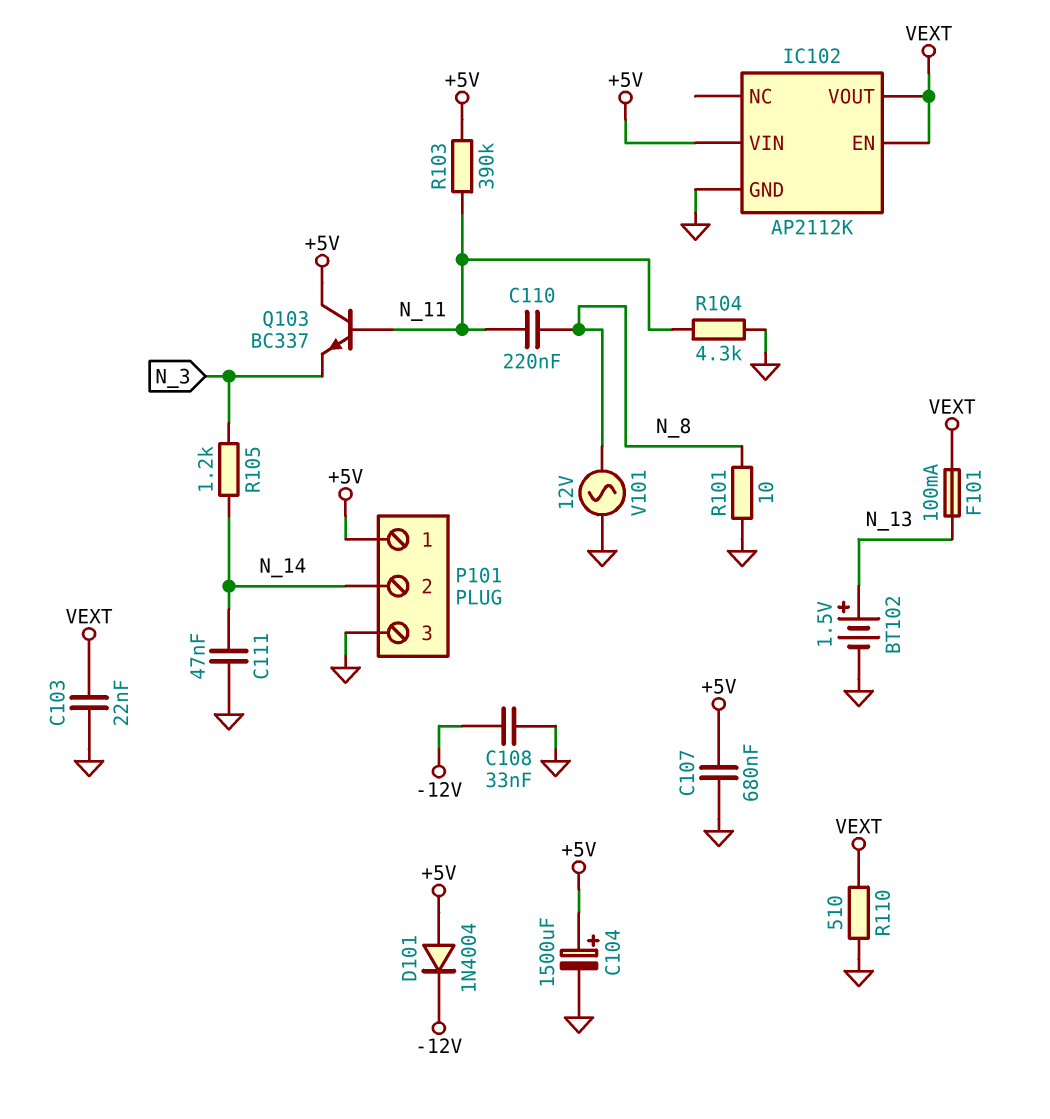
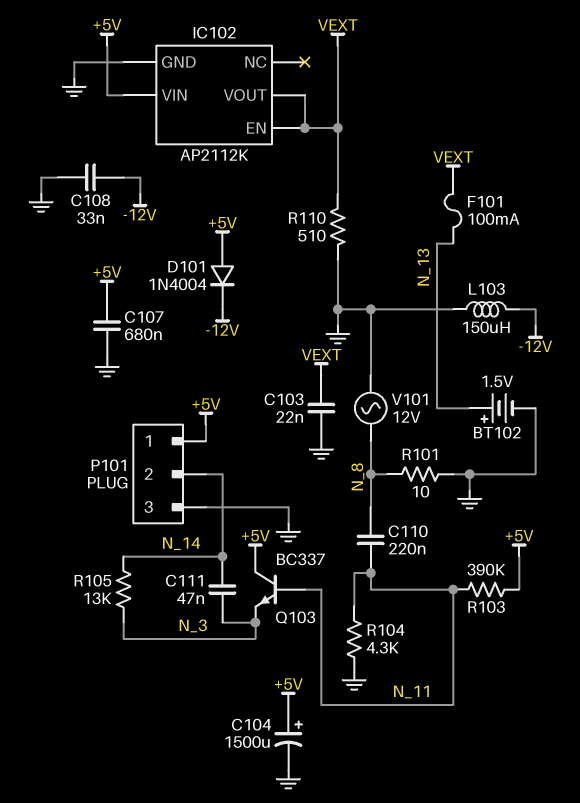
C111: 47nF (GND, N_14) -> 47nF (N_3, N_14)
L103: none -> 150uH (-12V, GND)
R105: 1.2k (N_3, N_14) -> 13k (N_3, N_14)

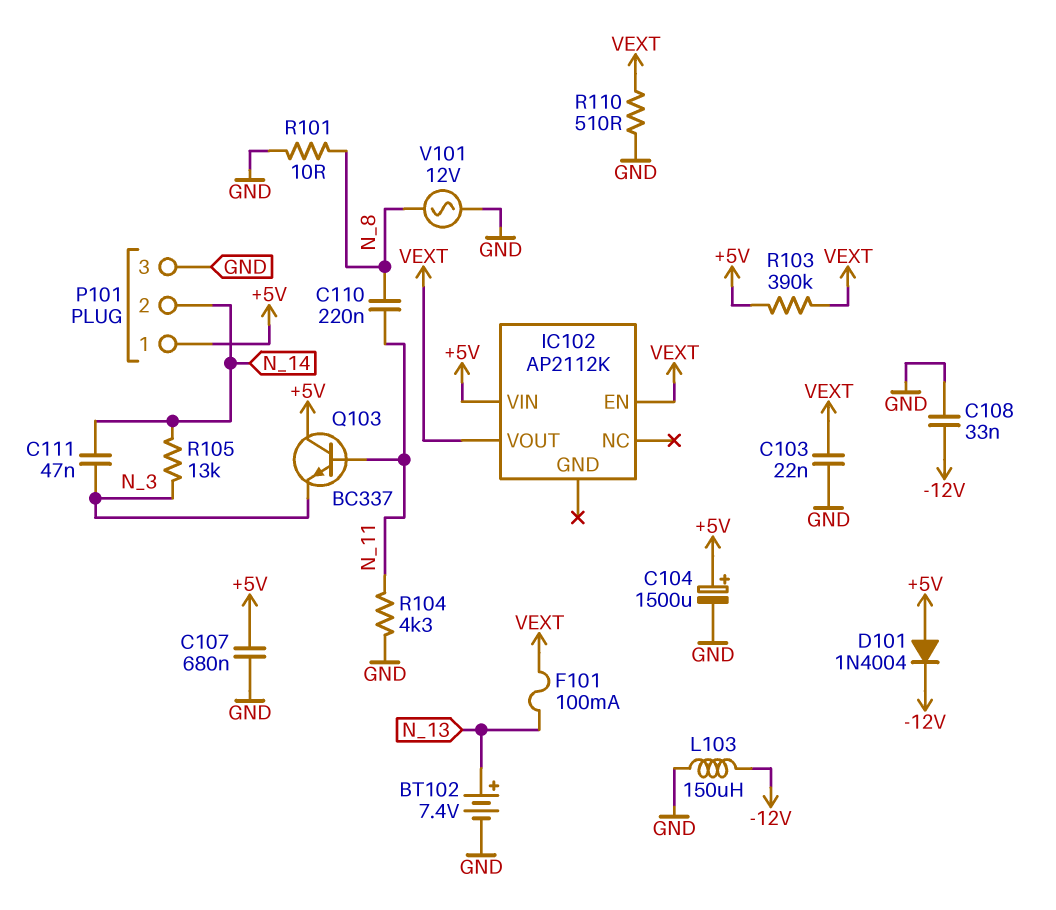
BT102: 1.5V (plus N_13, minus GND) -> 7.4V (plus N_13, minus GND)
IC102 pin GND: GND -> none
R103: 390k (+5V, N_11) -> 390k (+5V, VEXT)

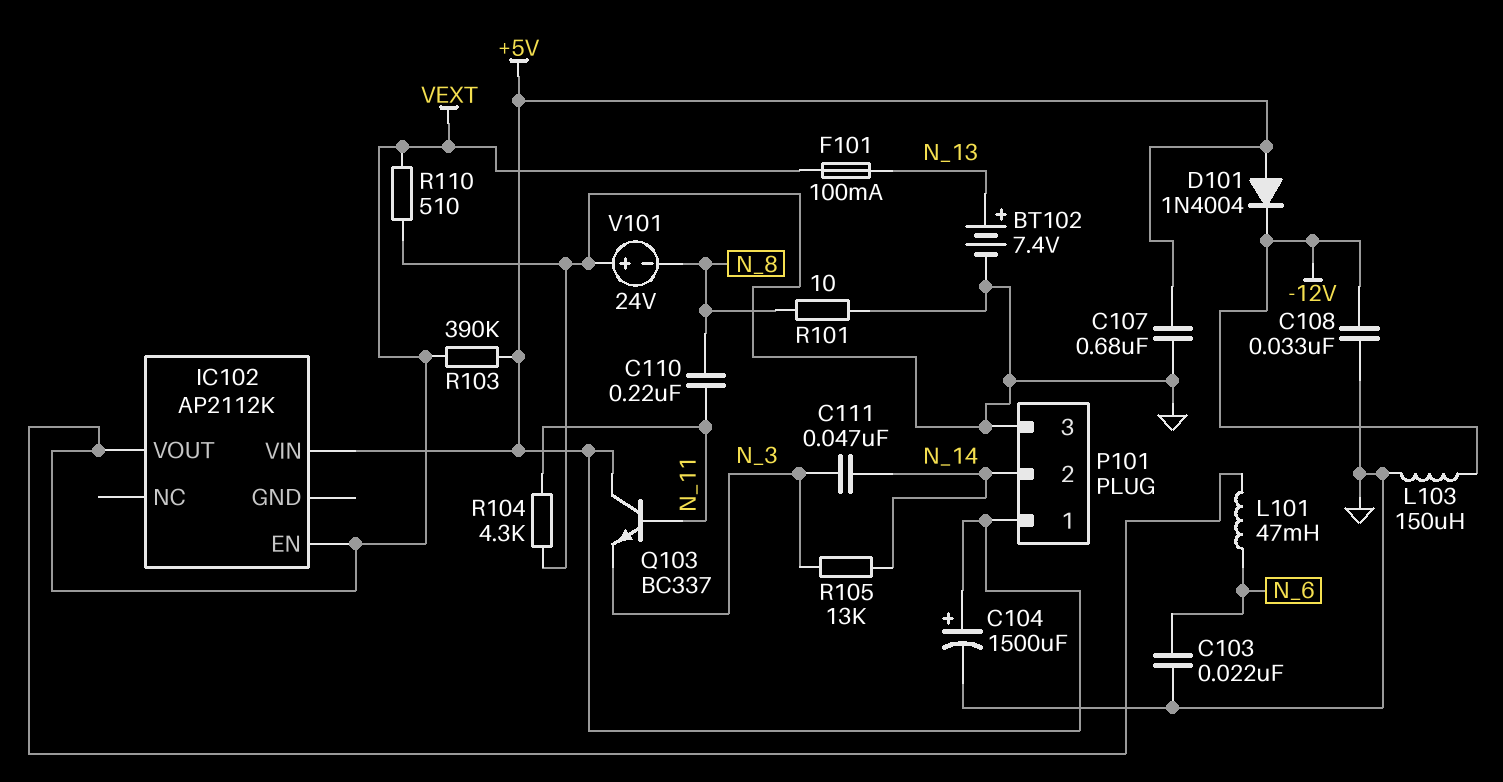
C103: 22nF (GND, VEXT) -> 22nF (GND, N_6)
L101: none -> 47mH (N_6, VEXT)
V101: AC 12V (GND, N_8) -> 24V (plus GND, minus N_8)

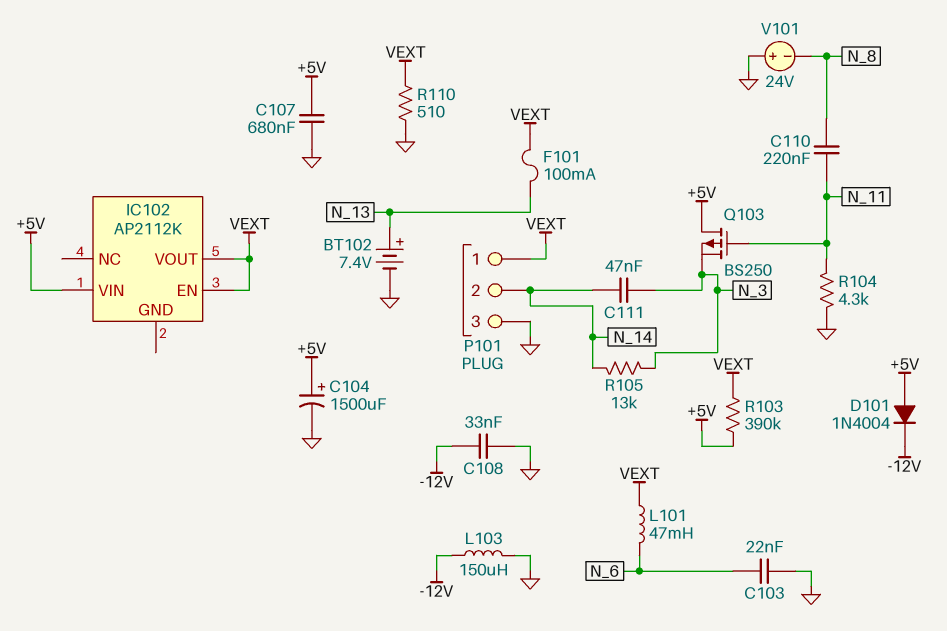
P101 pin 1: +5V -> VEXT
Q103: NPN BC337 (B N_11, C +5V, E N_3) -> PMOS BS250 (G N_11, D +5V, S N_3)
R101: 10 (GND, N_8) -> none

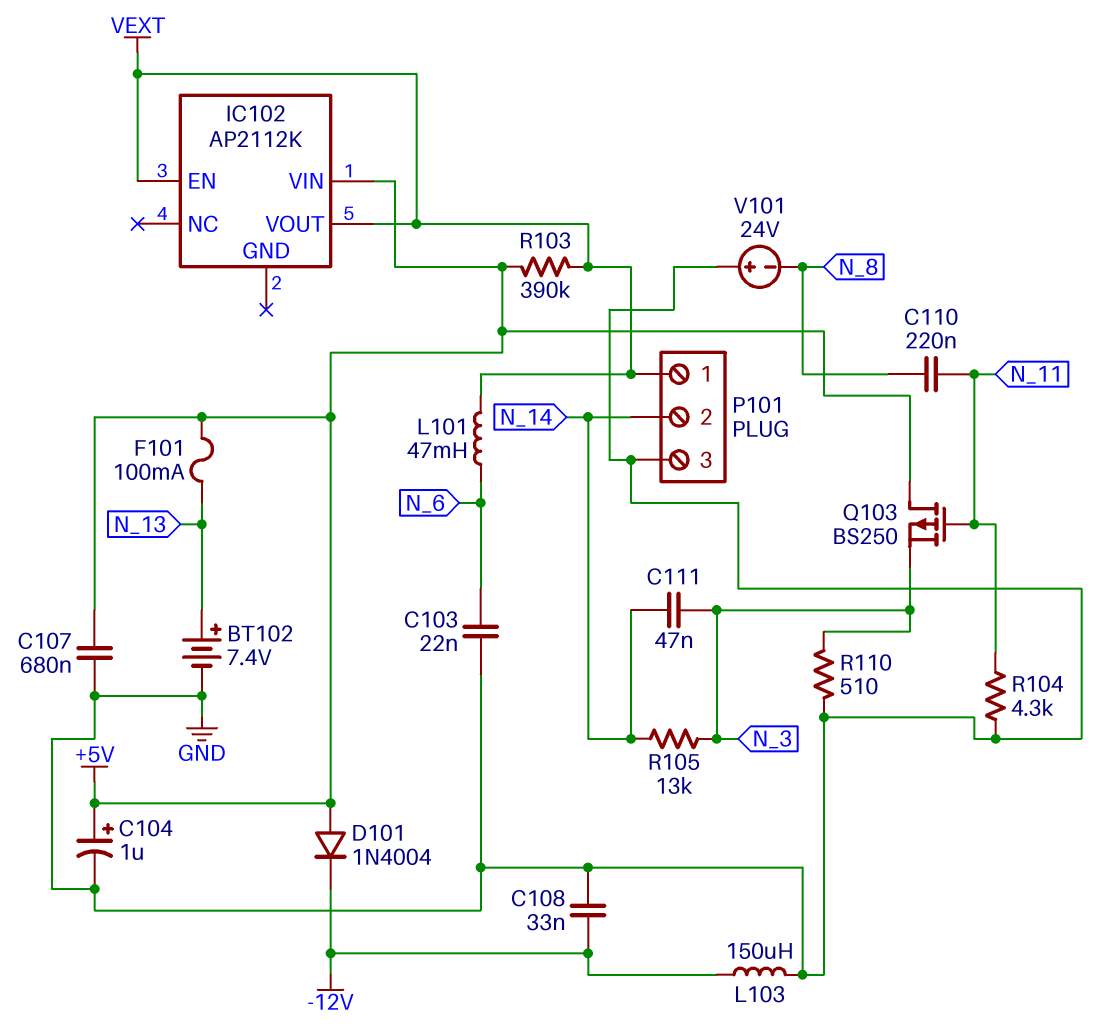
C104: 1500uF (plus +5V, minus GND) -> 1uF (plus +5V, minus GND)
F101: 100mA (N_13, VEXT) -> 100mA (+5V, N_13)
R110: 510 (GND, VEXT) -> 510 (GND, N_3)

